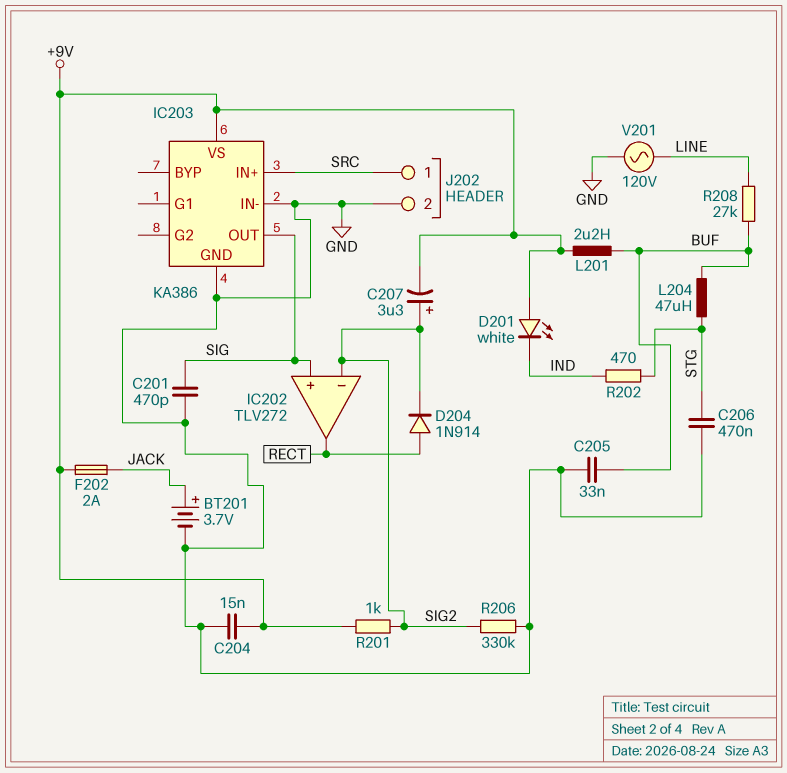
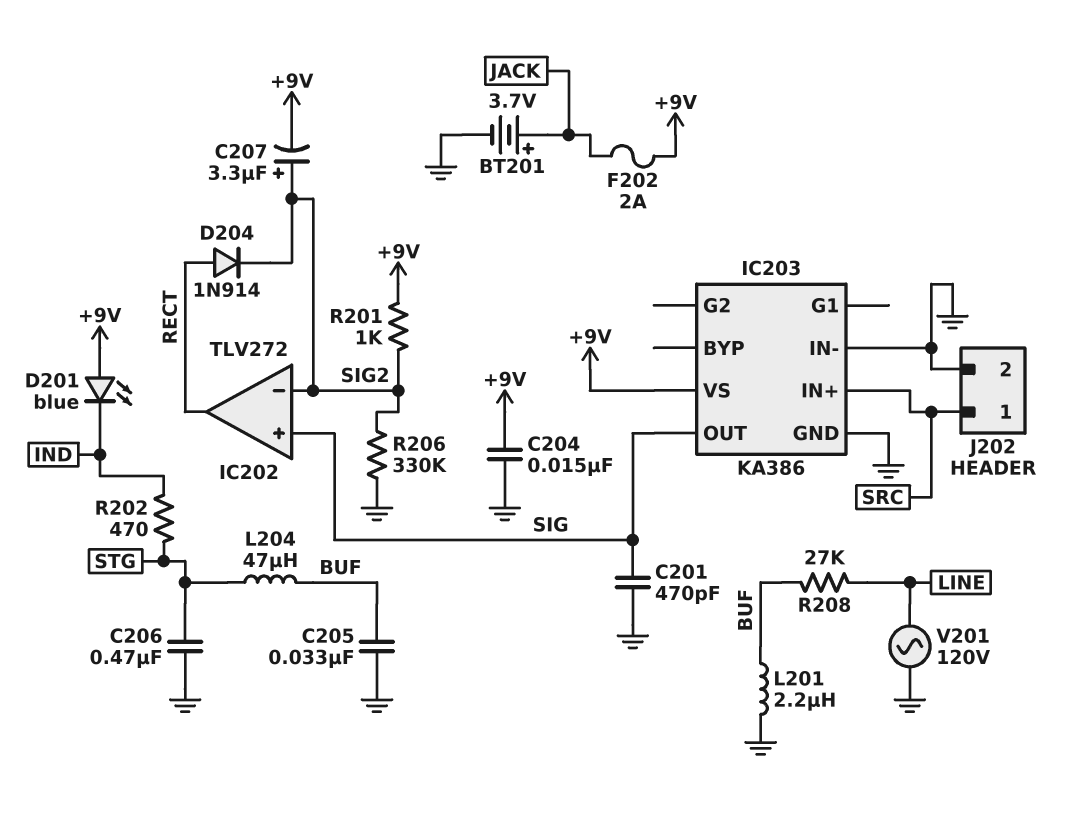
D201: LED white (A +9V, K IND) -> LED blue (A +9V, K IND)
L201: 2.2uH (+9V, BUF) -> 2.2uH (BUF, GND)

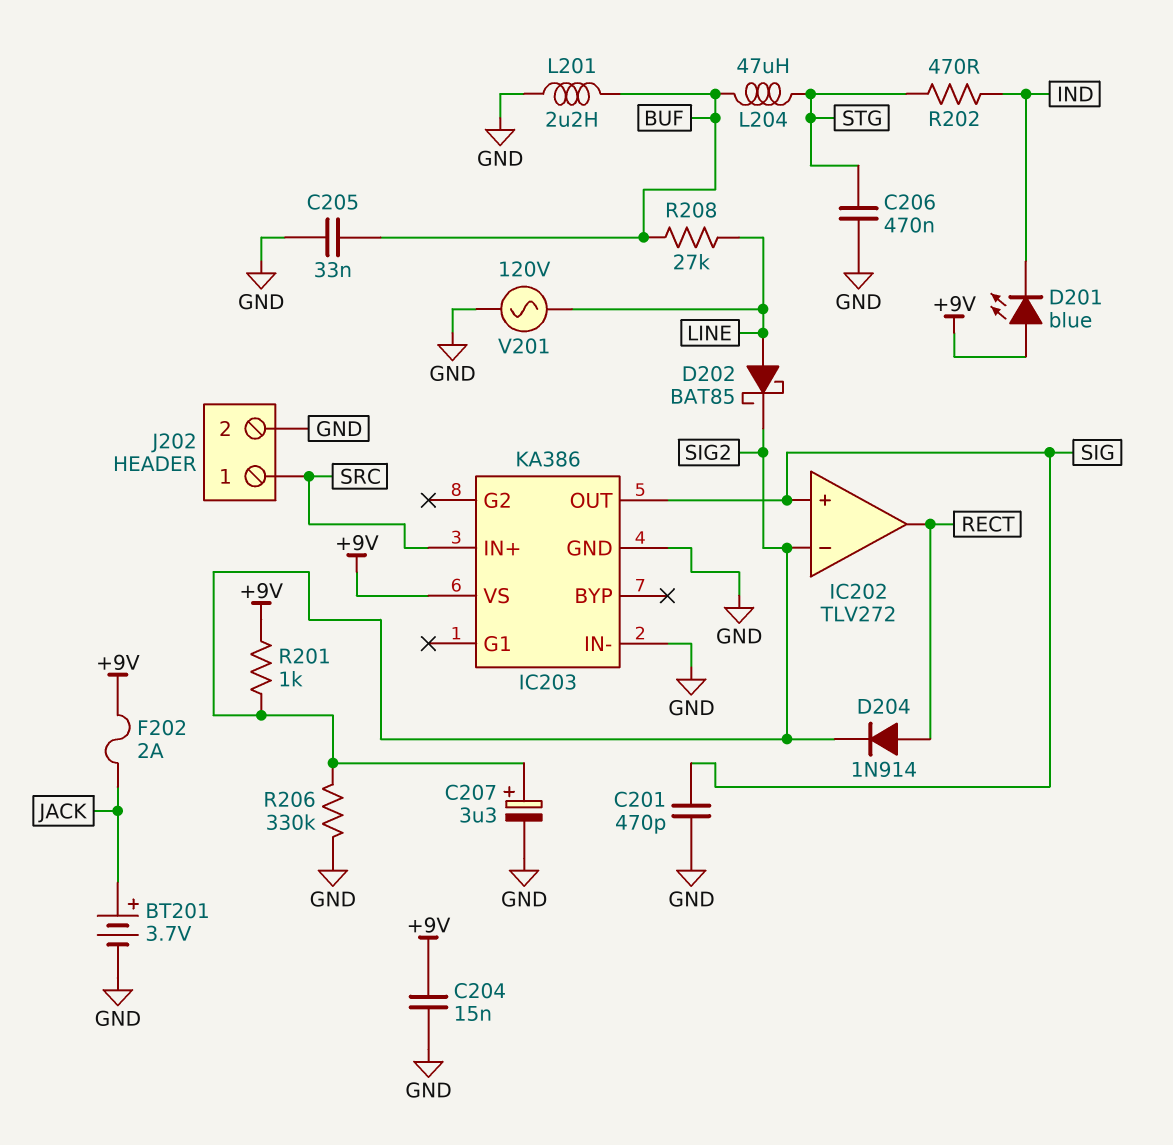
C207: 3.3uF (plus SIG2, minus +9V) -> 3.3uF (plus SIG2, minus GND)
D202: none -> schottky BAT85 (A LINE, K SIG2)

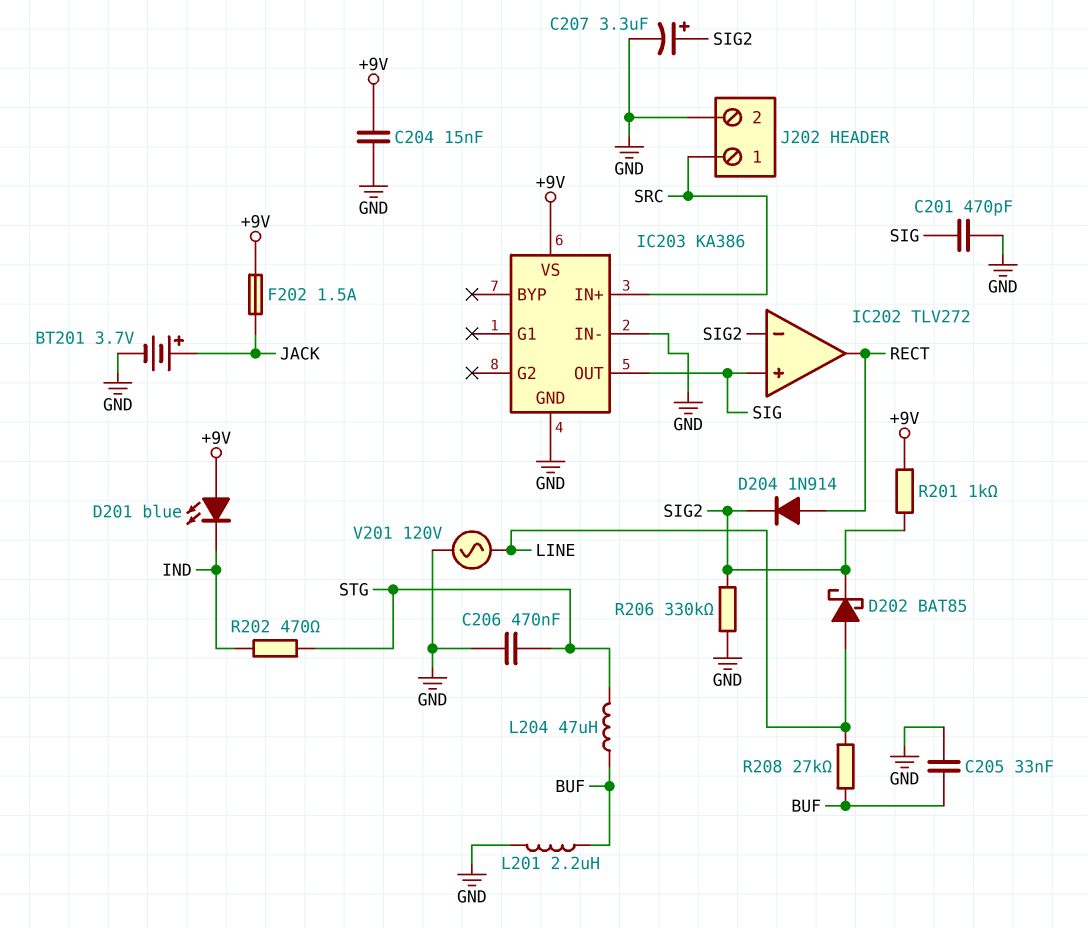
F202: 2A (+9V, JACK) -> 1.5A (+9V, JACK)

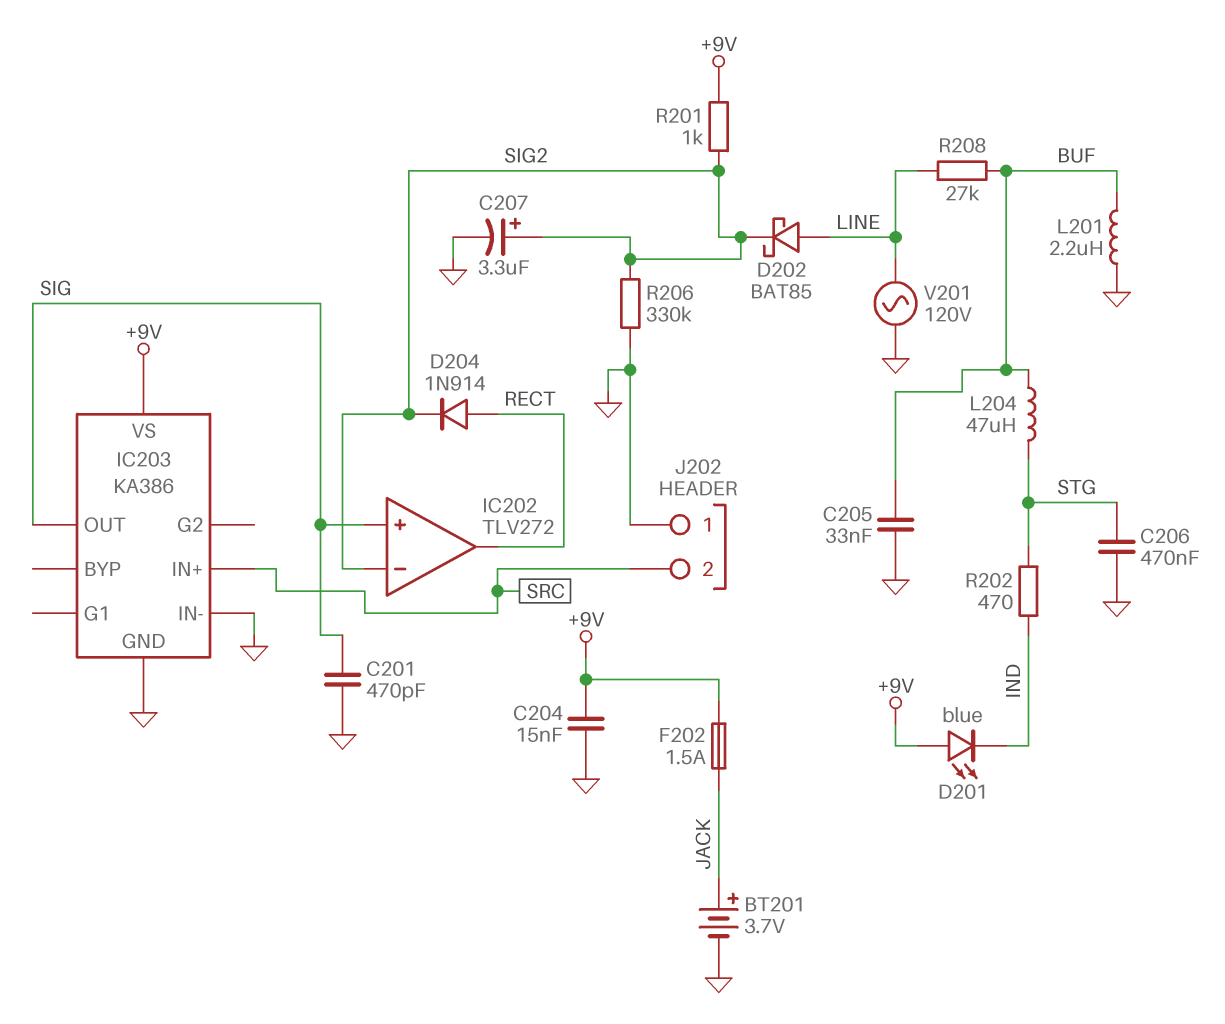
J202 pin 1: SRC -> GND
J202 pin 2: GND -> SRC

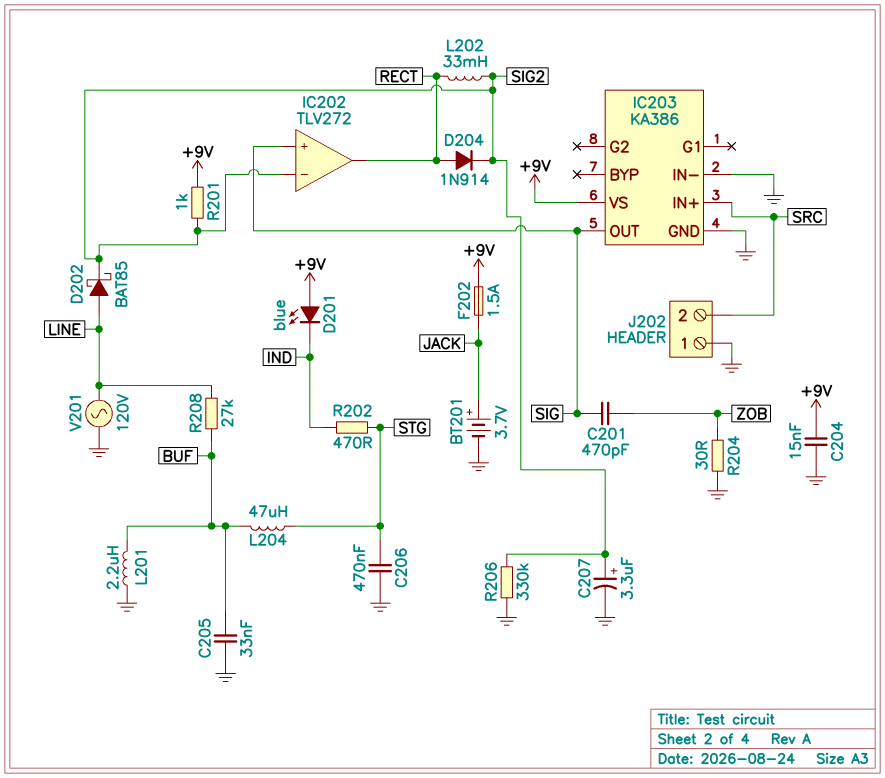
C201: 470pF (GND, SIG) -> 470pF (SIG, ZOB)
L202: none -> 33mH (RECT, SIG2)
R204: none -> 30 (GND, ZOB)

